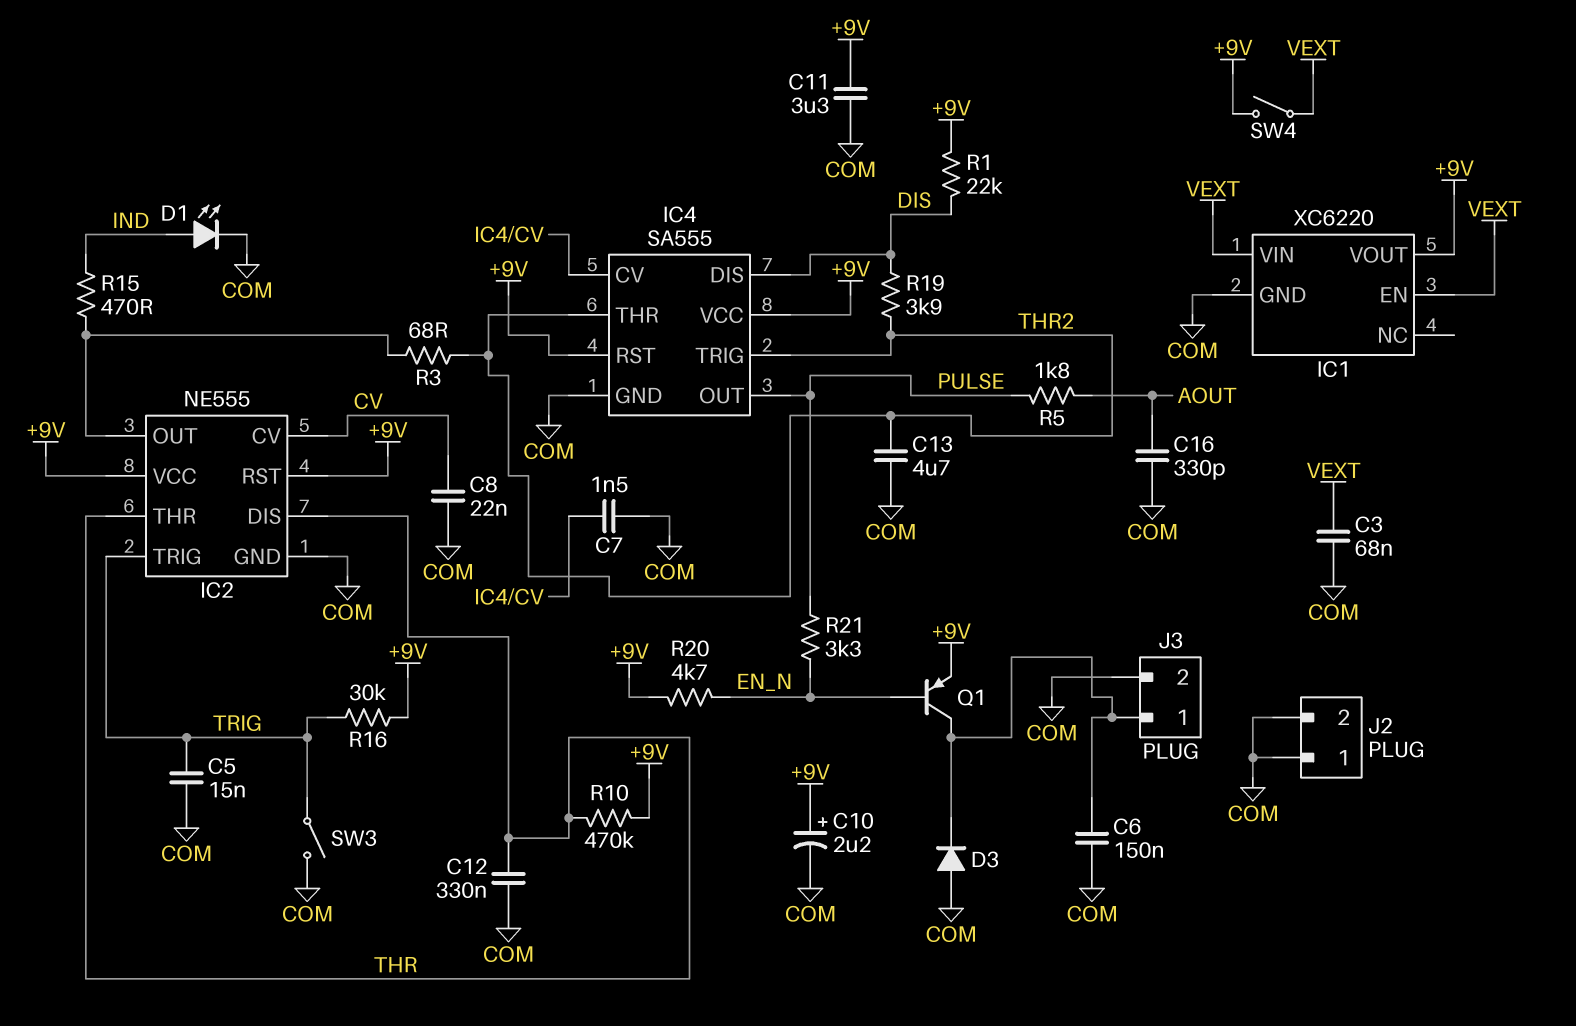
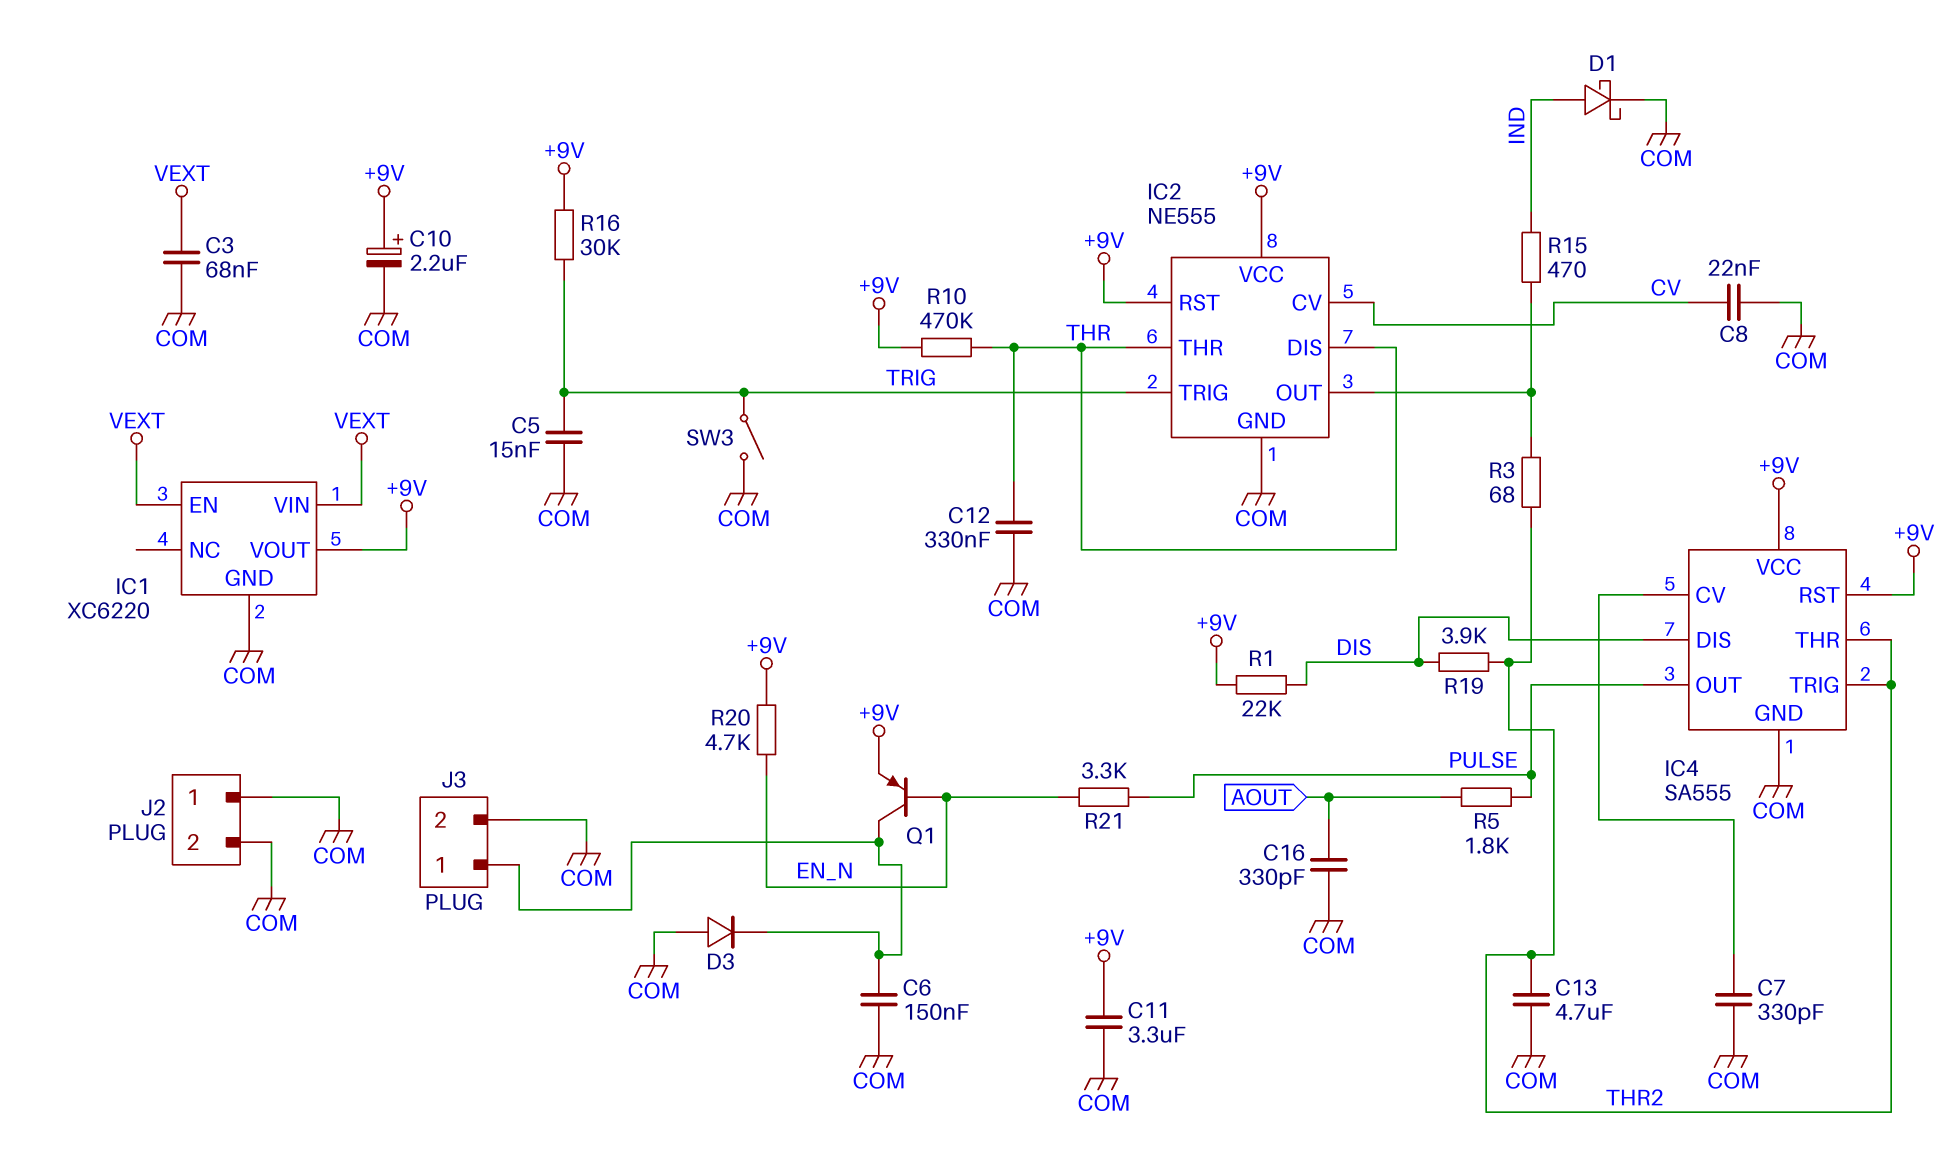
C7: 1.5nF (COM, IC4/CV) -> 330pF (COM, IC4/CV)
D1: LED (A IND, K COM) -> schottky (A IND, K COM)
SW4: switch (+9V, VEXT) -> none

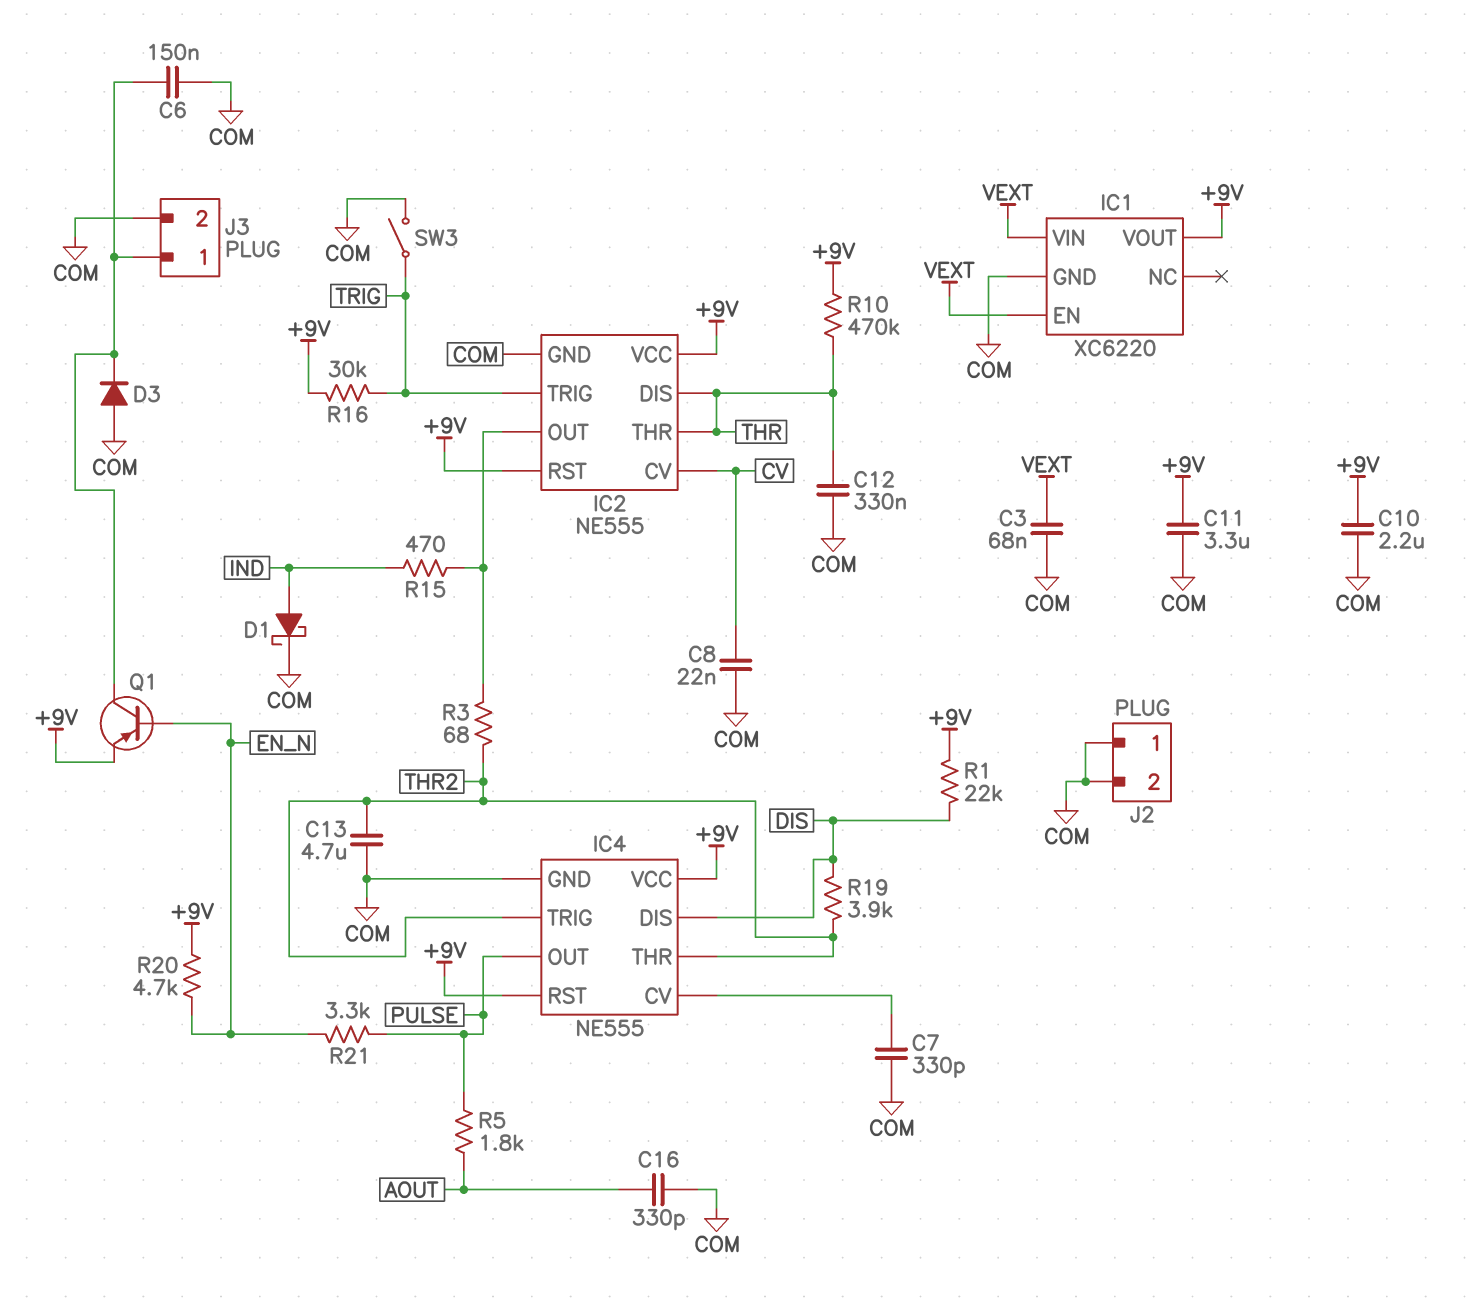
C5: 15nF (COM, TRIG) -> none
C10: 2.2uF (plus +9V, minus COM) -> 2.2uF (+9V, COM)
IC4: SA555 -> NE555

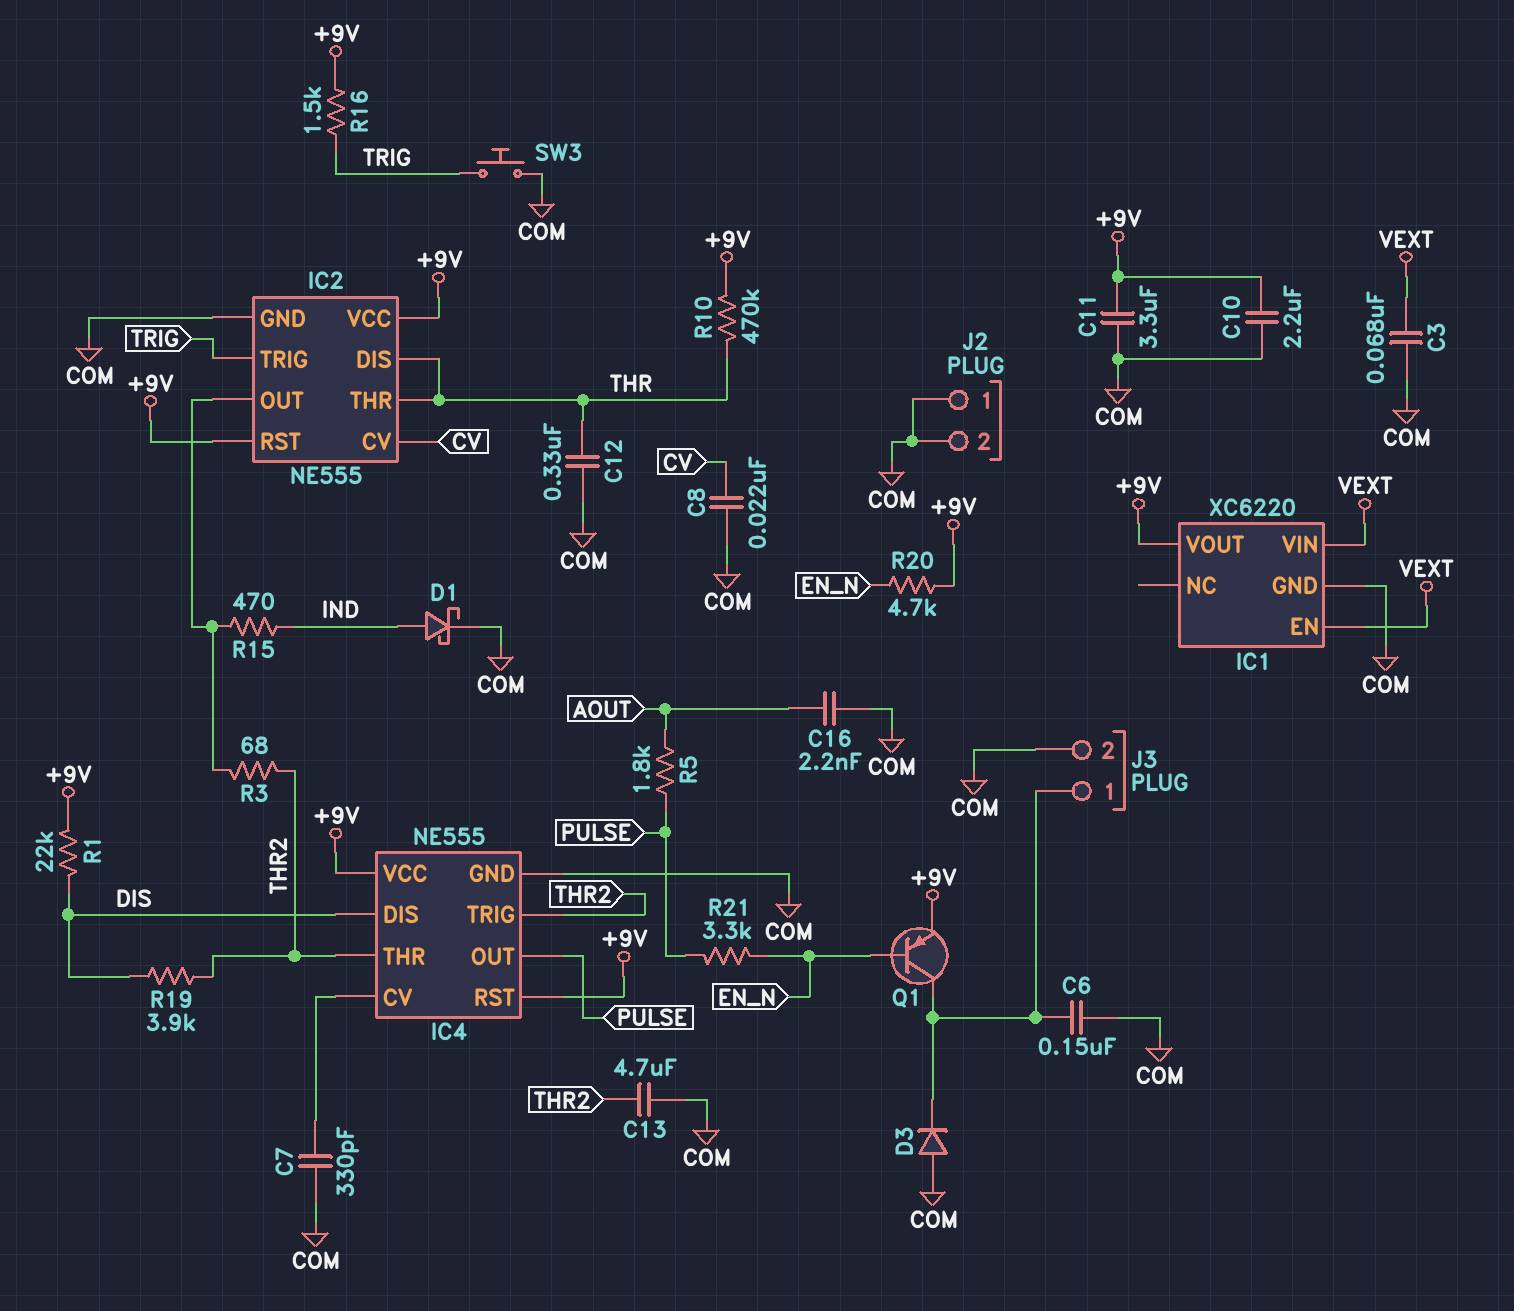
C16: 330pF (AOUT, COM) -> 2.2nF (AOUT, COM)
R16: 30k (+9V, TRIG) -> 1.5k (+9V, TRIG)
SW3: switch (COM, TRIG) -> button (COM, TRIG)

